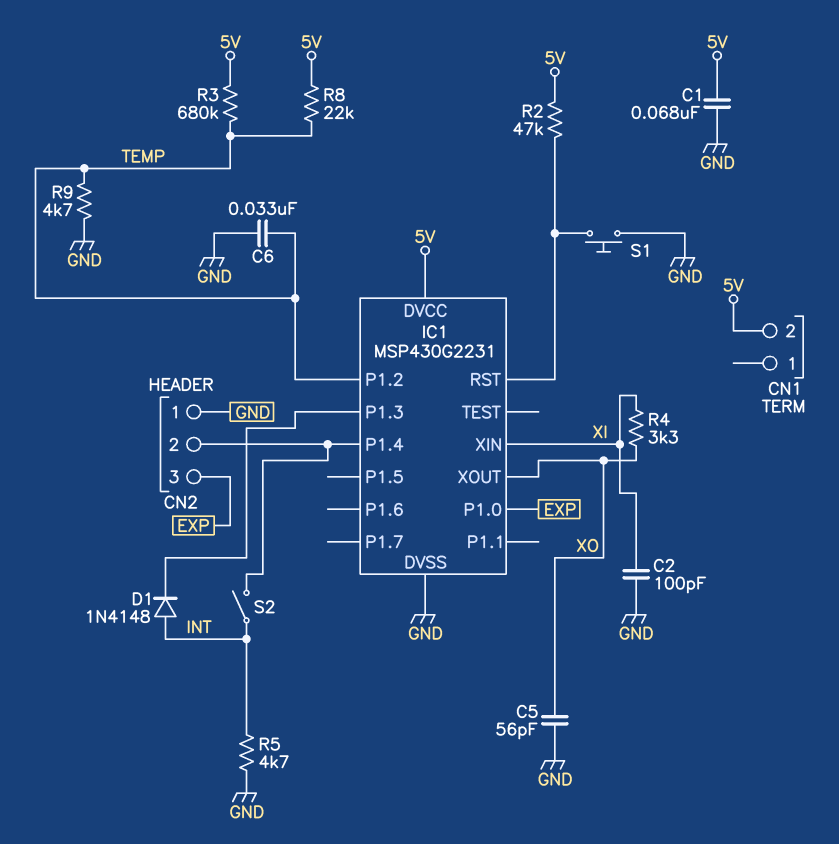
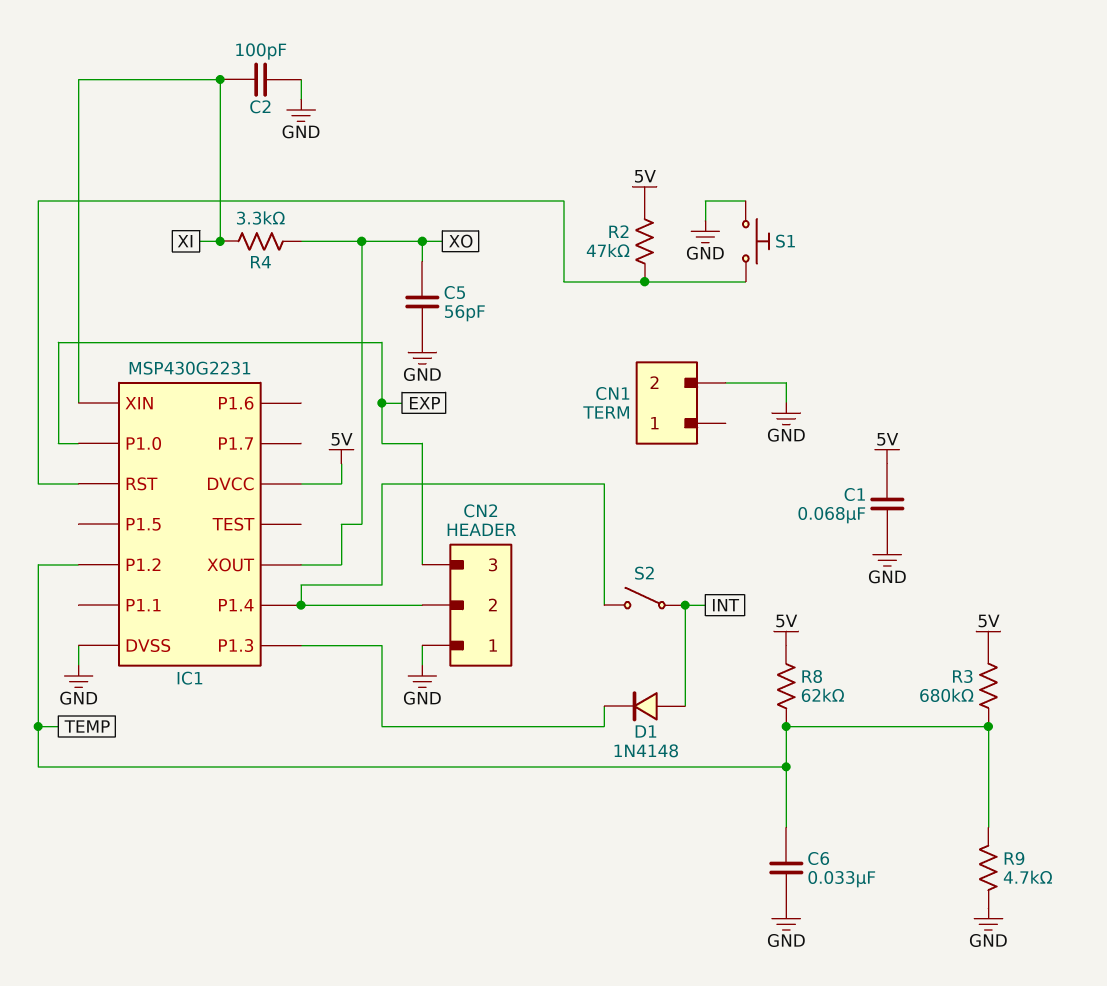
CN1 pin 2: 5V -> GND
R5: 4.7k (GND, INT) -> none
R8: 22k (5V, TEMP) -> 62k (5V, TEMP)

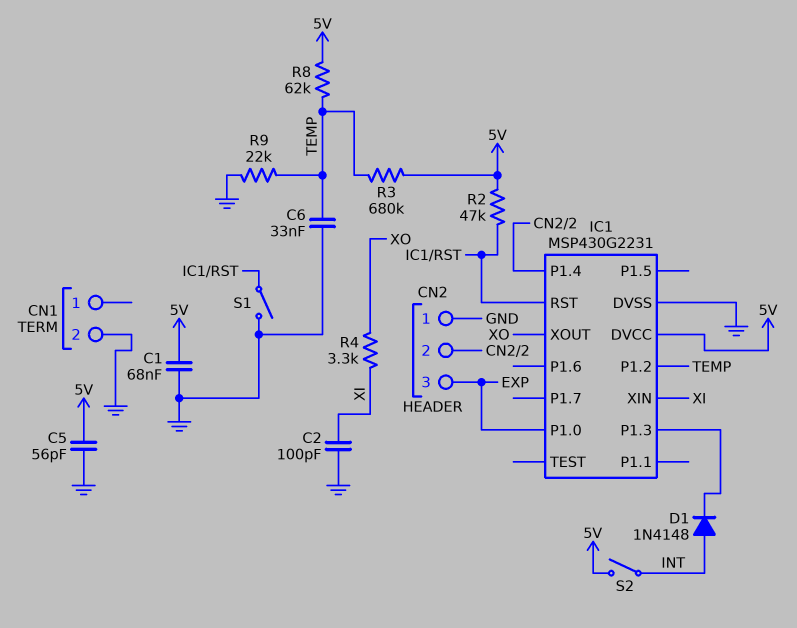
C5: 56pF (GND, XO) -> 56pF (5V, GND)
R9: 4.7k (GND, TEMP) -> 22k (GND, TEMP)
S1: button (GND, IC1/RST) -> switch (GND, IC1/RST)
S2: switch (CN2/2, INT) -> switch (5V, INT)

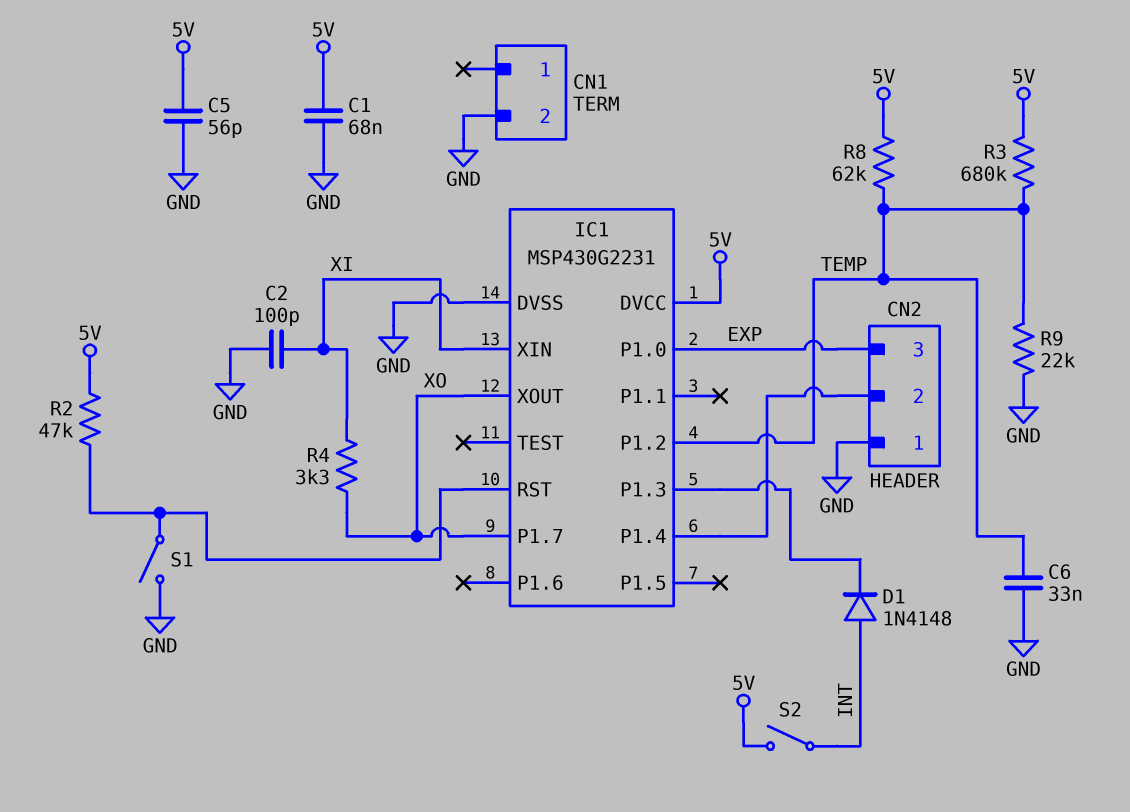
IC1 pin P1.7: none -> XO

